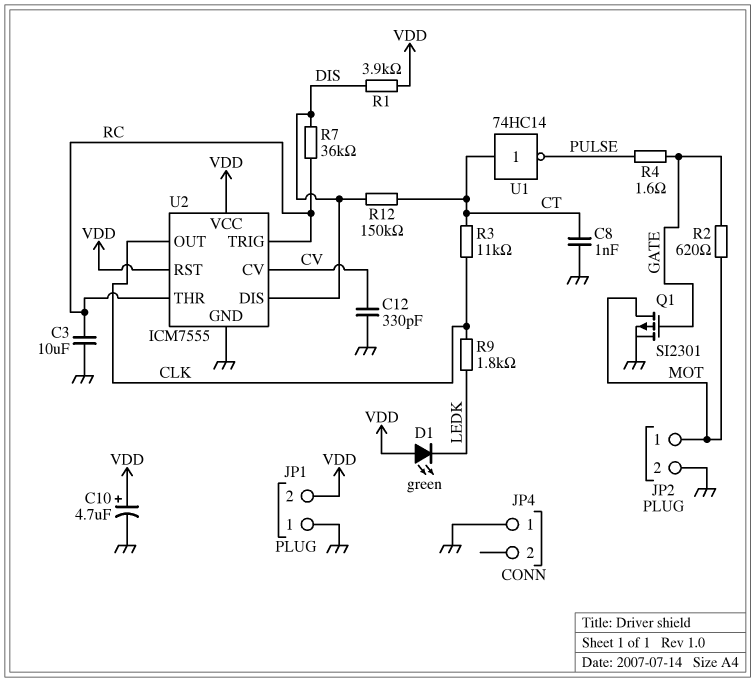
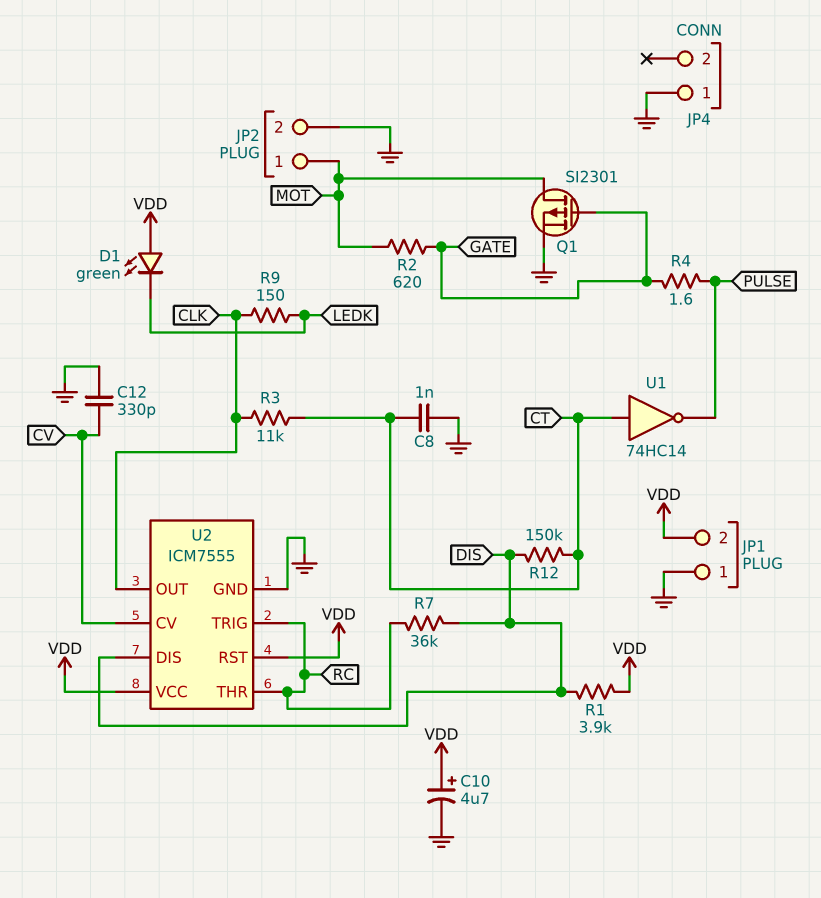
C3: 10uF (GND, RC) -> none
R9: 1.8k (CLK, LEDK) -> 150 (CLK, LEDK)

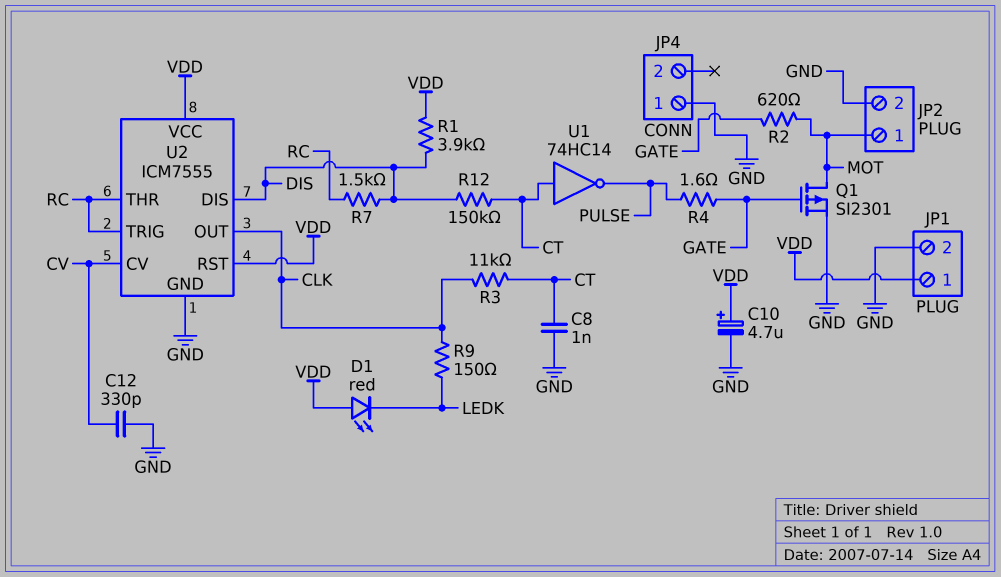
D1: LED green (A VDD, K LEDK) -> LED red (A VDD, K LEDK)
JP1 pin 1: GND -> VDD
JP1 pin 2: VDD -> GND
R7: 36k (DIS, RC) -> 1.5k (DIS, RC)

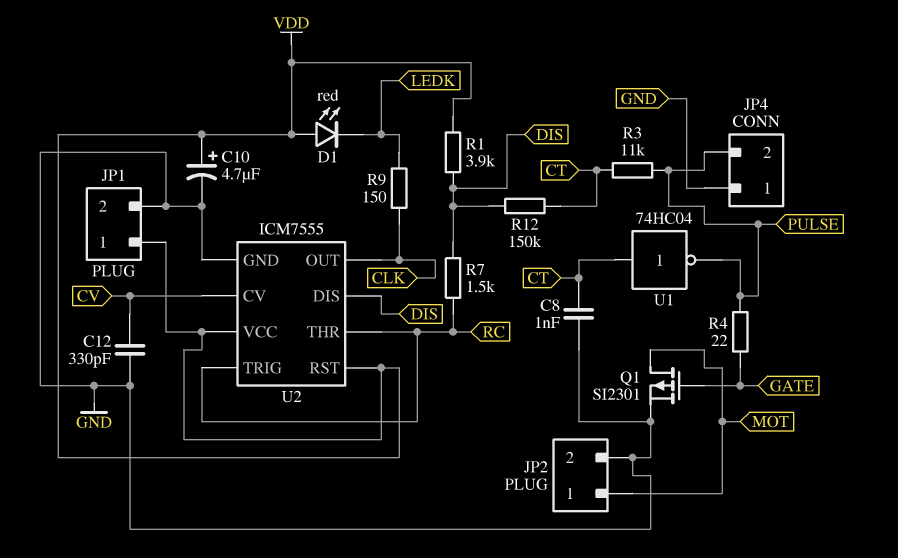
JP4 pin 2: none -> PULSE
R2: 620 (GATE, MOT) -> none
R3: 11k (CLK, CT) -> 11k (CT, PULSE)
R4: 1.6 (GATE, PULSE) -> 22 (GATE, PULSE)
U1: NOT 74HC14 (in CT, out PULSE) -> NOT 74HC04 (in CT, out PULSE)

